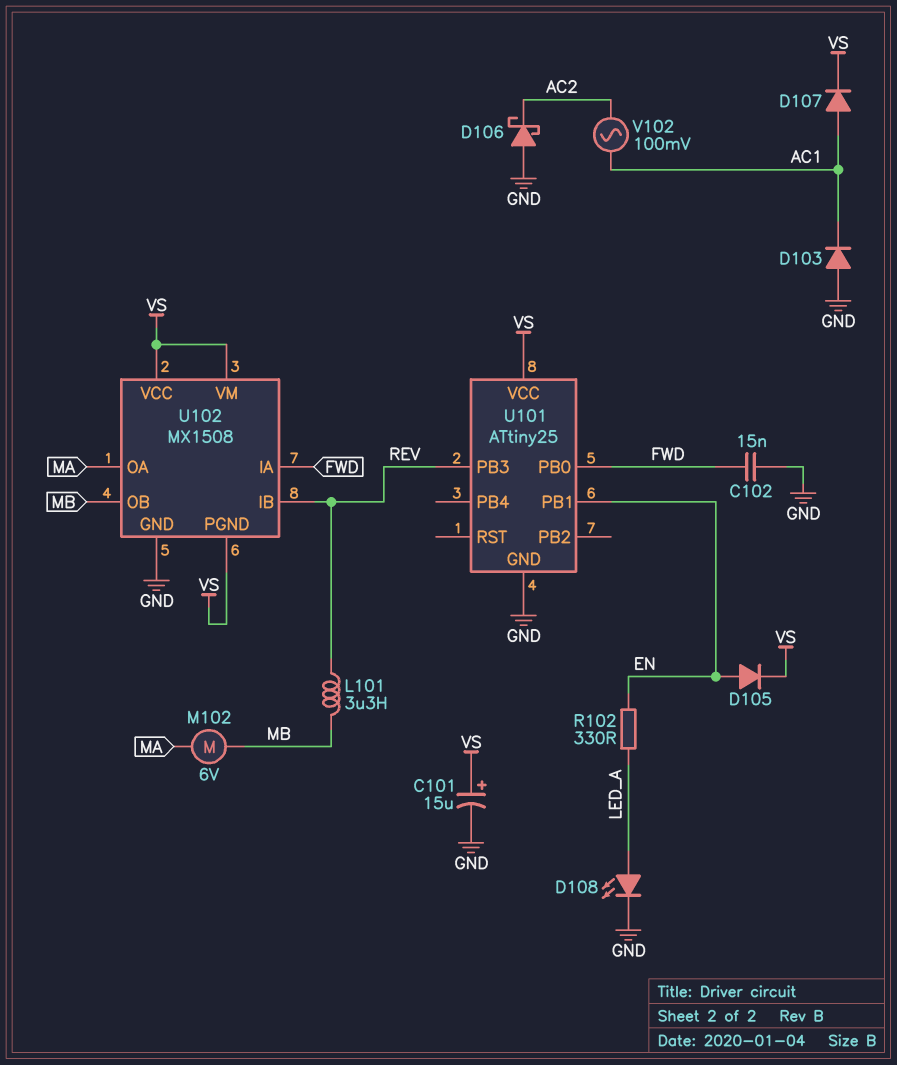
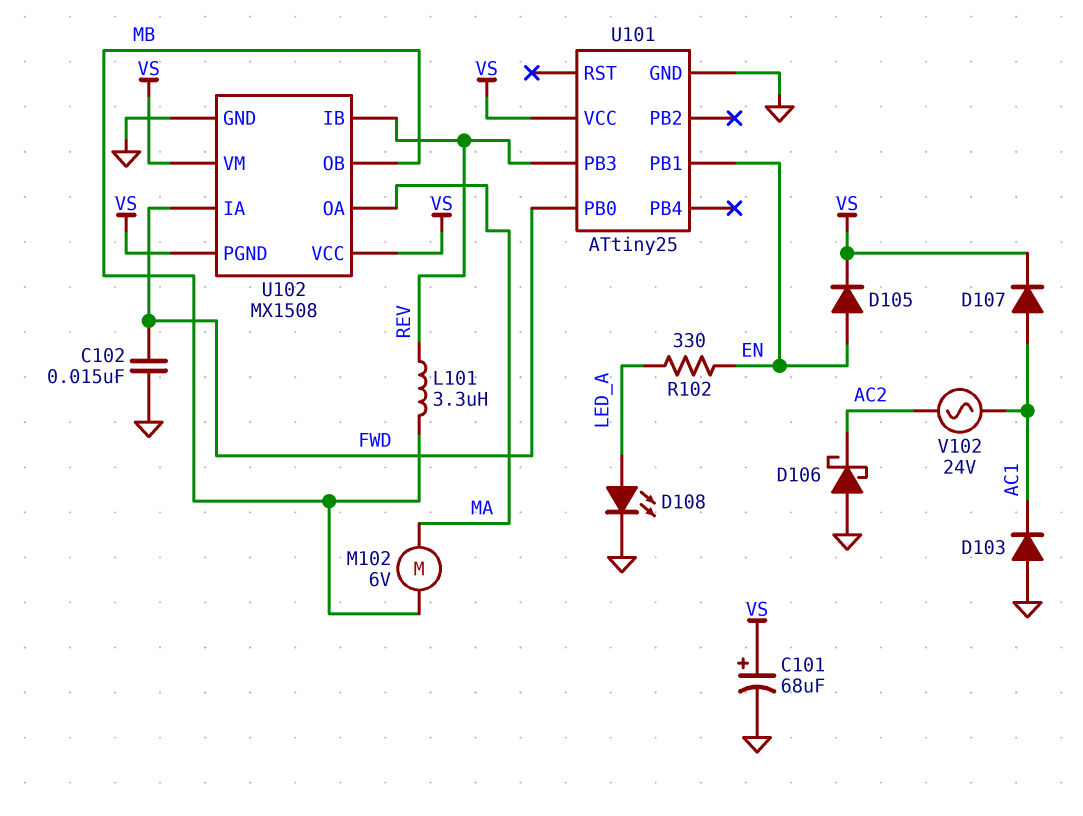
C101: 15uF (plus VS, minus GND) -> 68uF (plus VS, minus GND)
V102: AC 100mV (AC1, AC2) -> AC 24V (AC1, AC2)

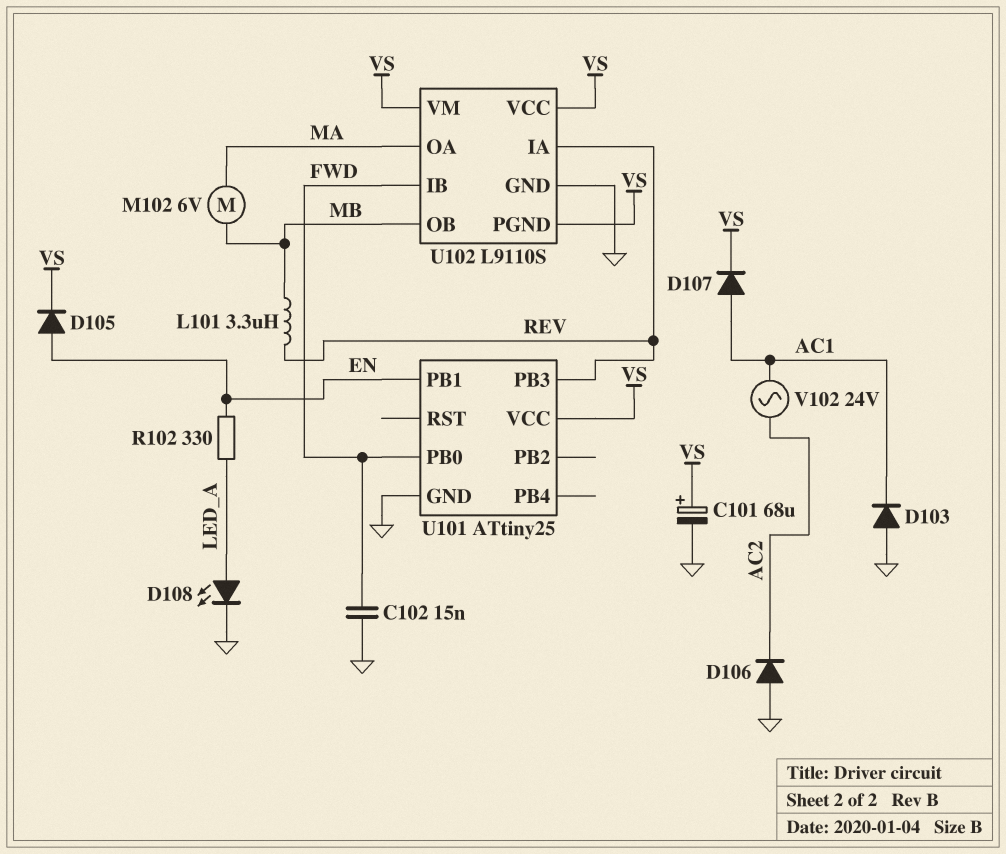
D106: schottky (A GND, K AC2) -> diode (A GND, K AC2)
U102: MX1508 -> L9110S
U102 pin IA: FWD -> REV
U102 pin IB: REV -> FWD

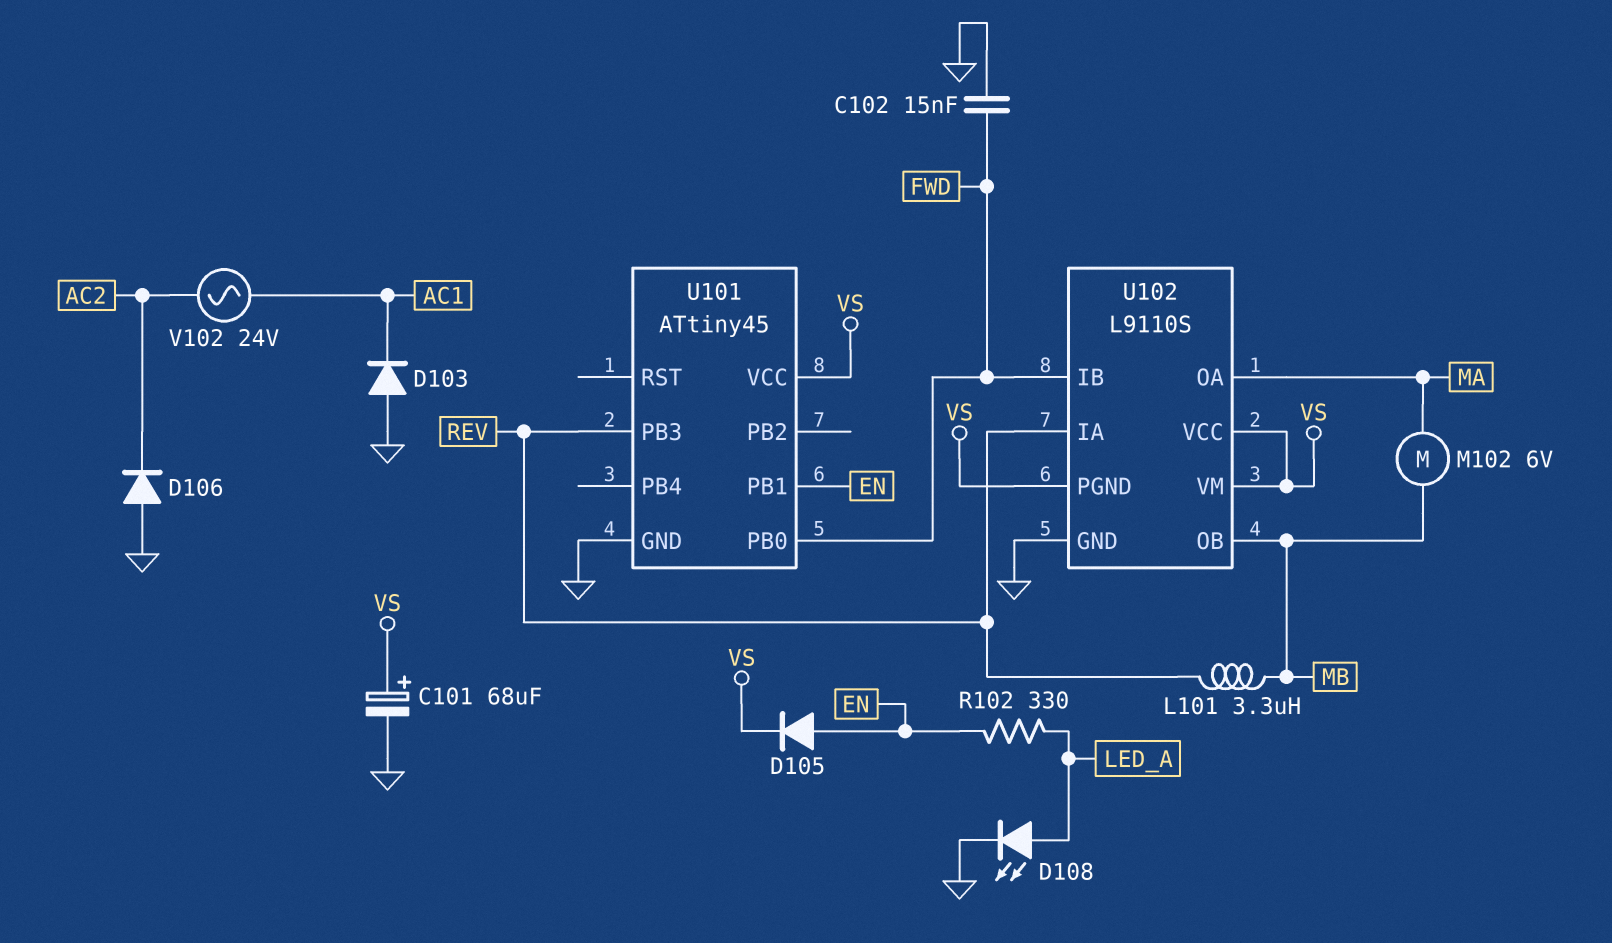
D107: diode (A AC1, K VS) -> none
U101: ATtiny25 -> ATtiny45

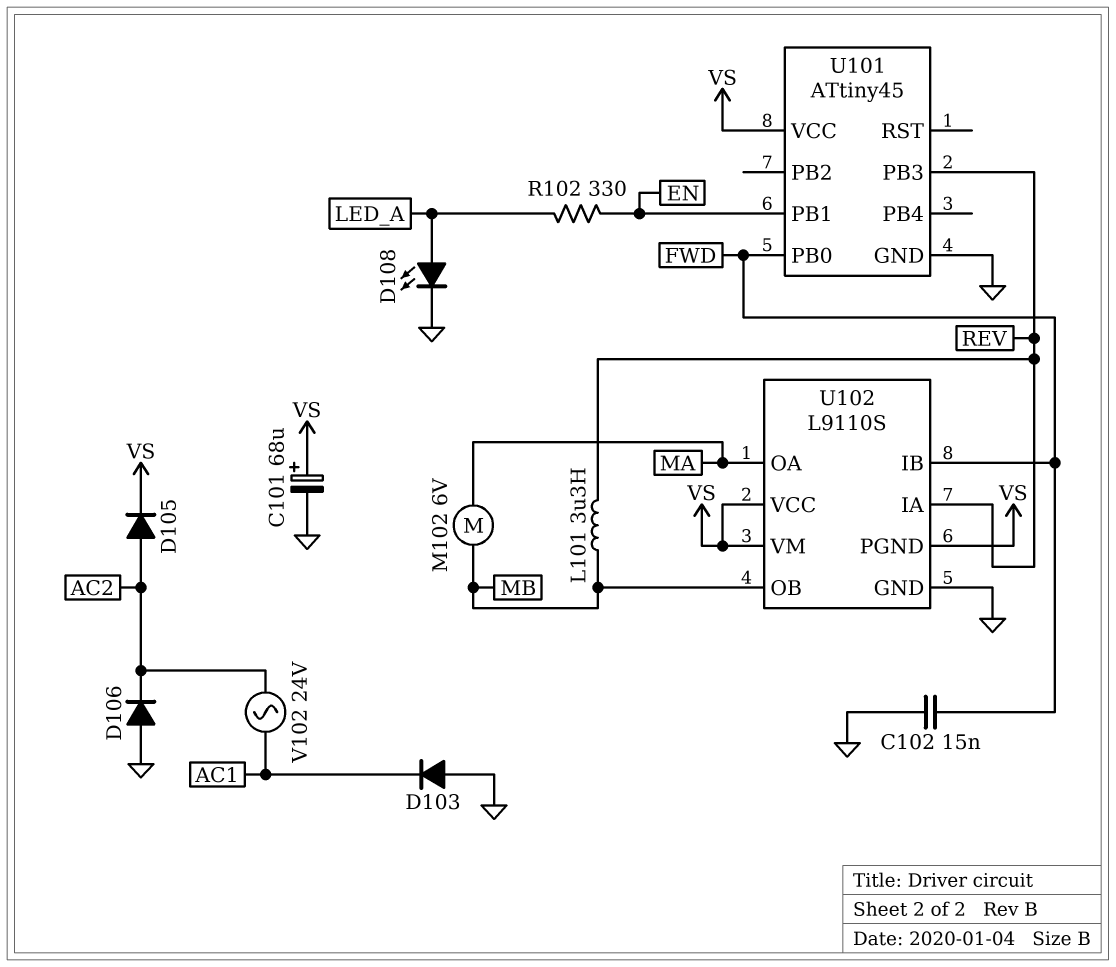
D105: diode (A EN, K VS) -> diode (A AC2, K VS)

